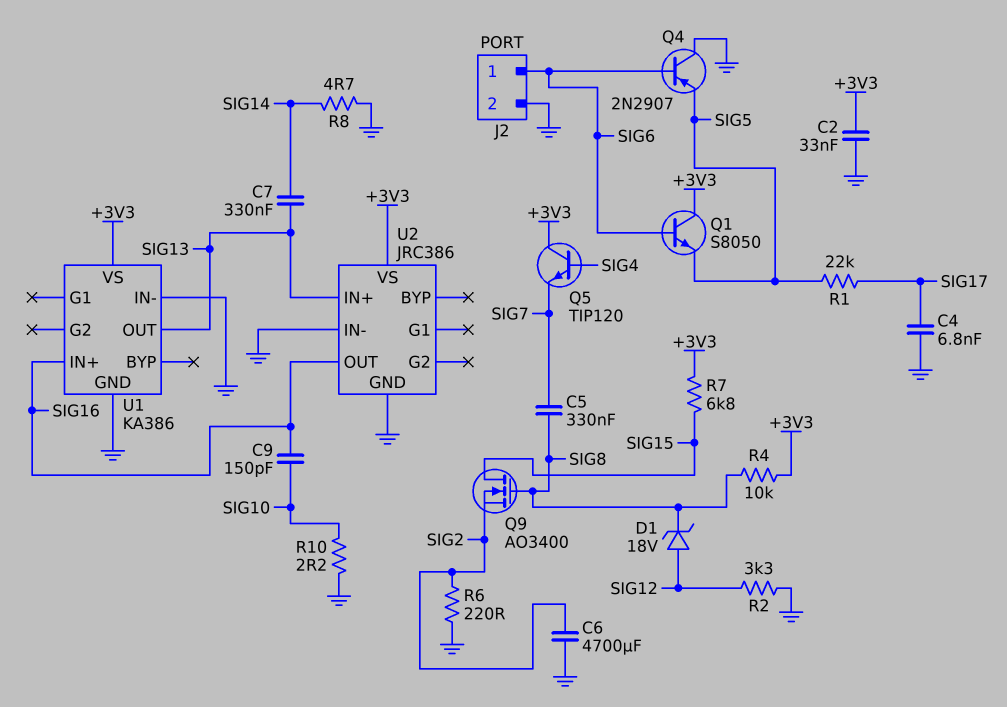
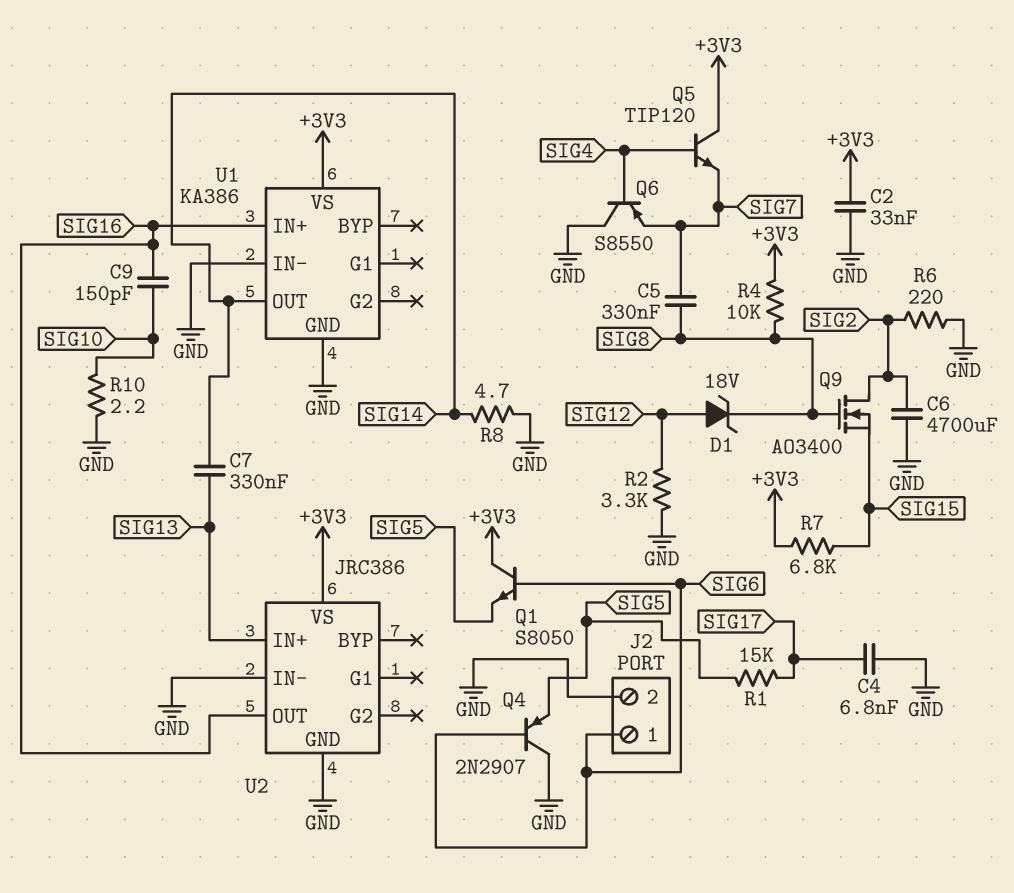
Q6: none -> PNP S8550 (B SIG4, C GND, E SIG7)
Q9: NMOS AO3400 (G SIG8, D SIG15, S SIG2) -> NMOS AO3400 (G SIG8, D SIG2, S SIG15)
R1: 22k (SIG5, SIG17) -> 15k (SIG5, SIG17)
U1 pin OUT: SIG13 -> SIG14

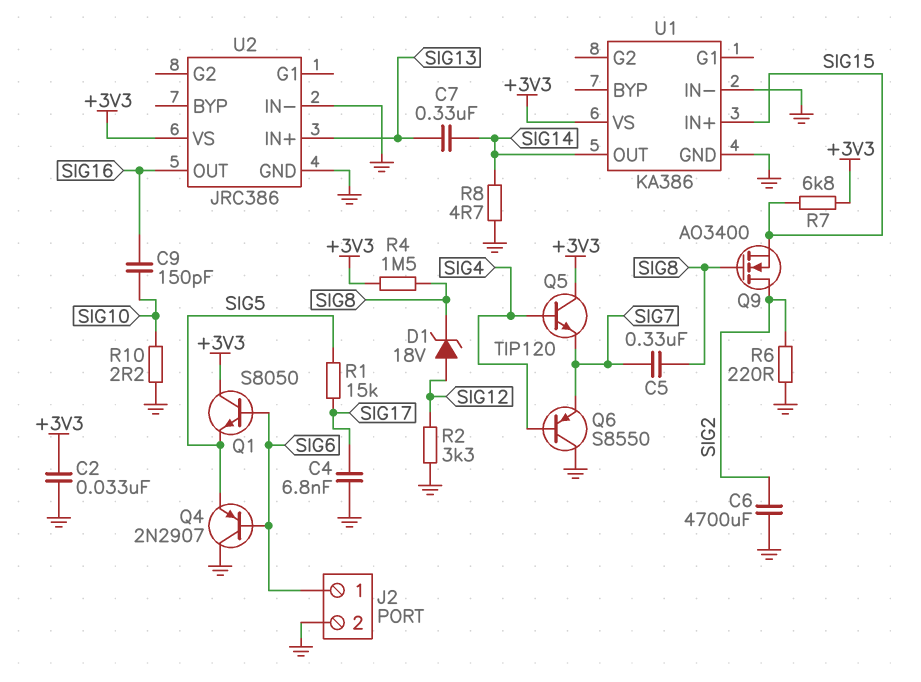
R4: 10k (+3V3, SIG8) -> 1.5M (+3V3, SIG8)
U1 pin IN+: SIG16 -> SIG15

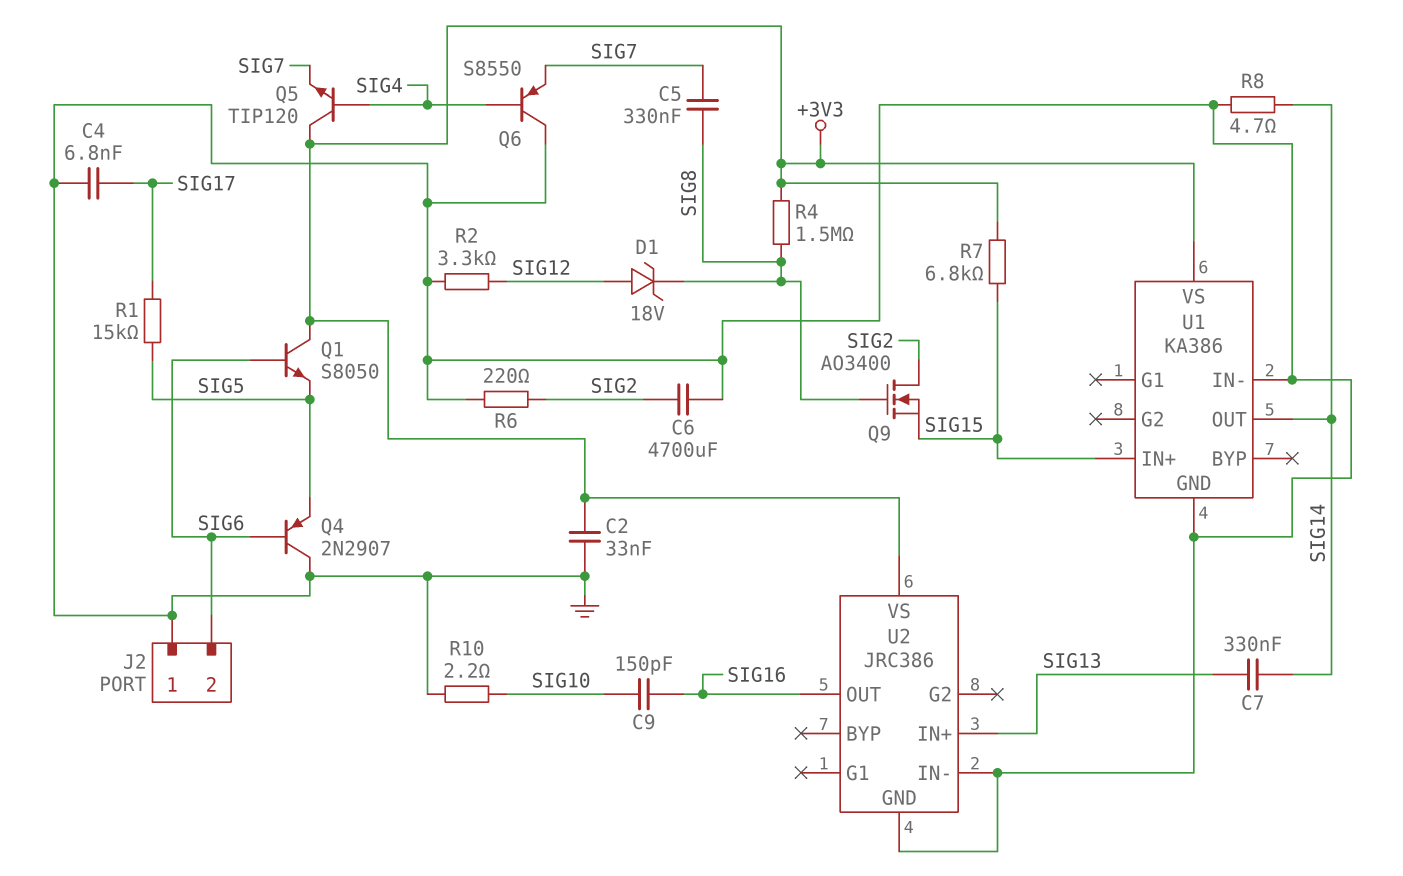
J2 pin 1: SIG6 -> GND
J2 pin 2: GND -> SIG6

